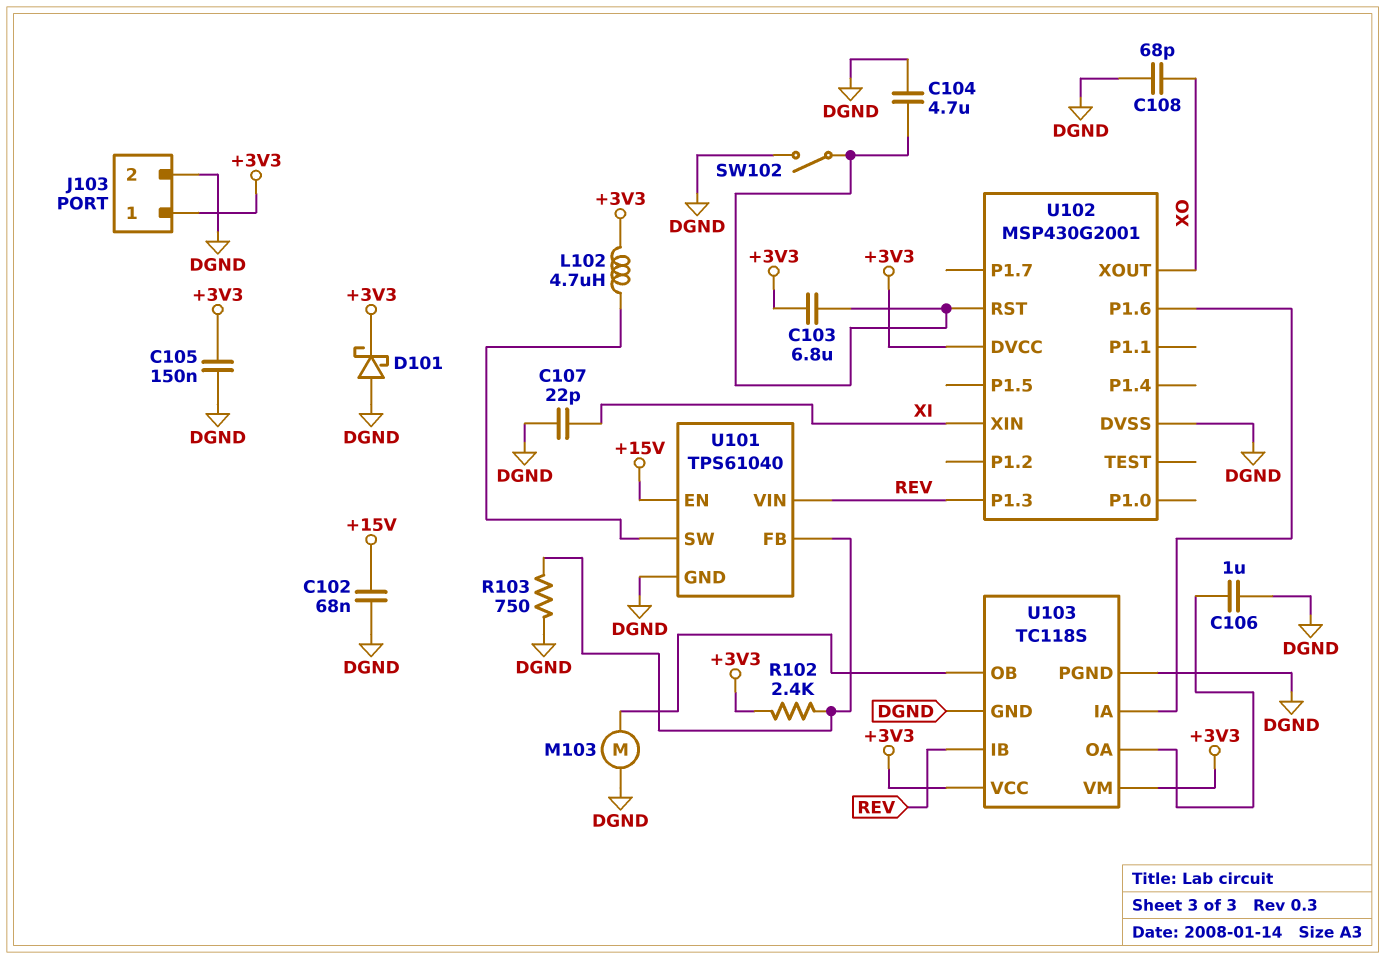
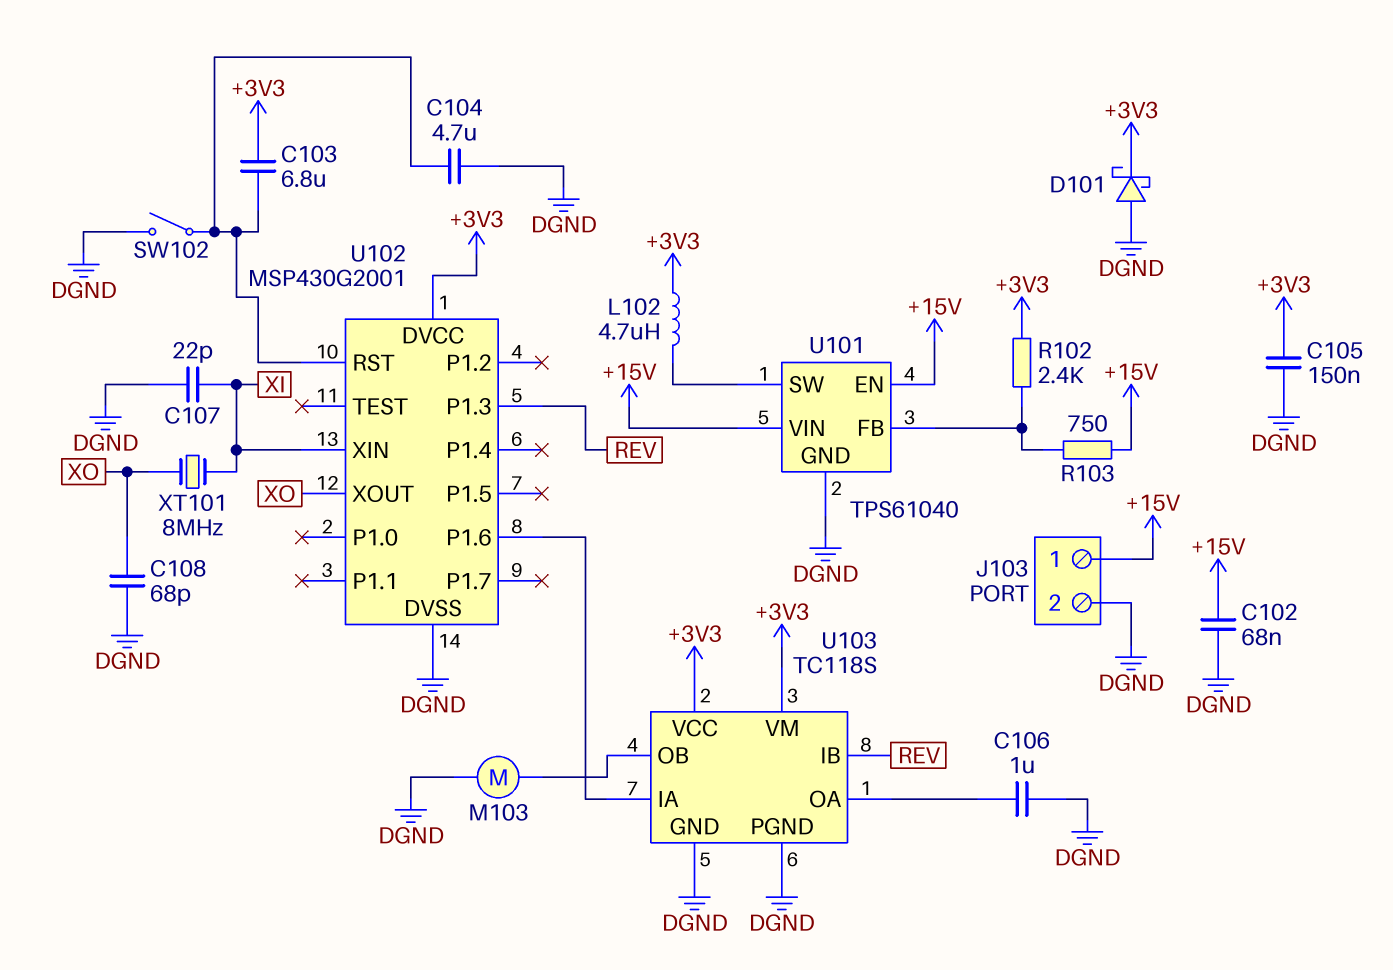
J103 pin 1: +3V3 -> +15V
R103: 750 (DGND, U101/FB) -> 750 (+15V, U101/FB)
U101 pin VIN: REV -> +15V
XT101: none -> 8MHz (XI, XO)

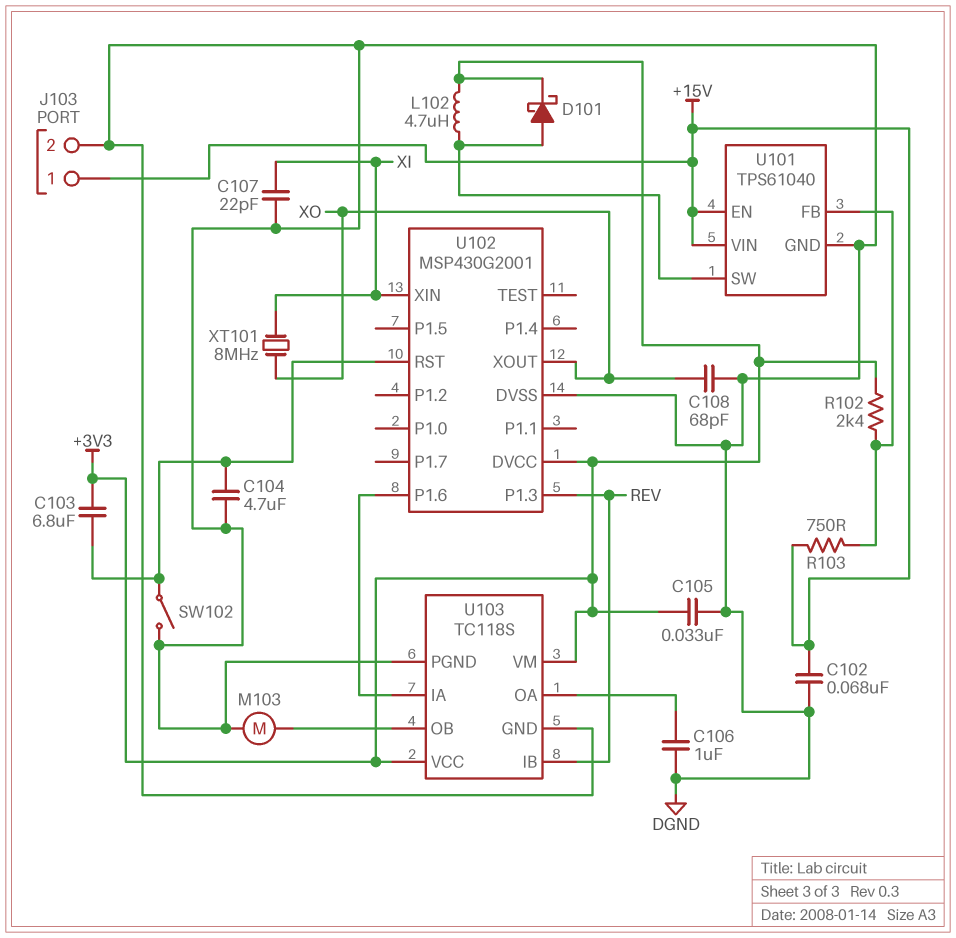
C105: 150nF (+3V3, DGND) -> 33nF (+3V3, DGND)
D101: schottky (A DGND, K +3V3) -> schottky (A U101/SW, K +3V3)

